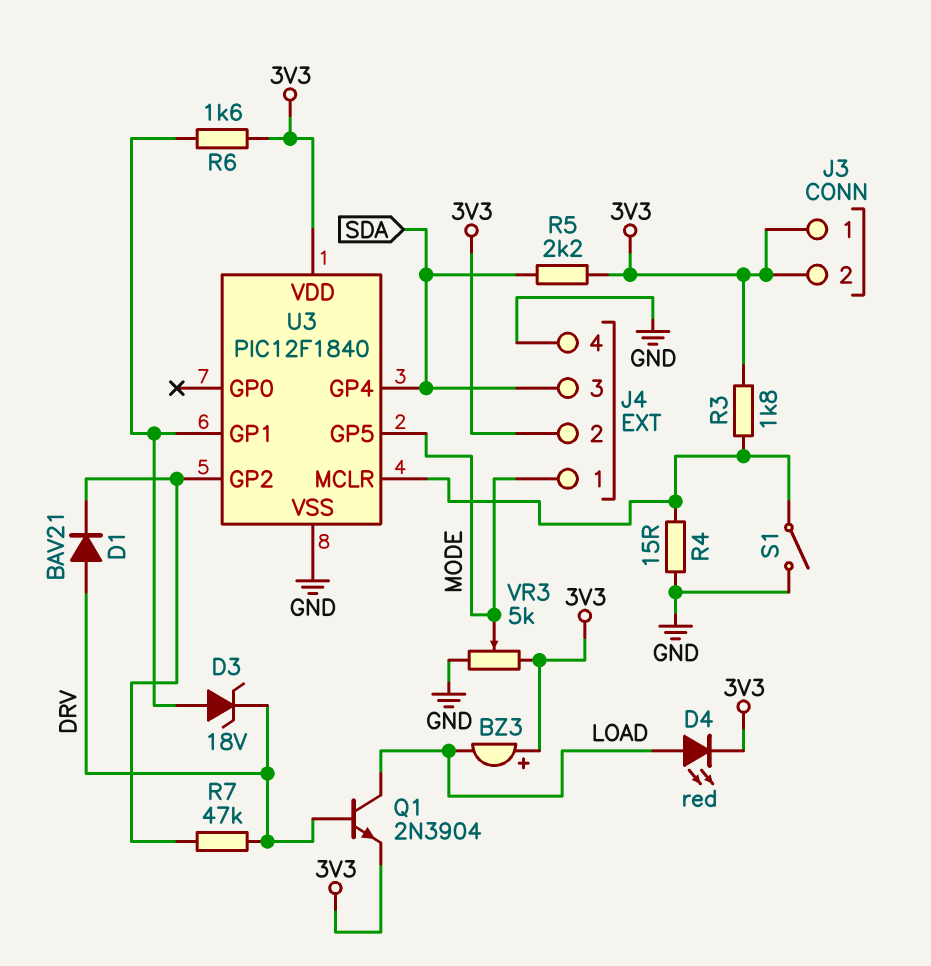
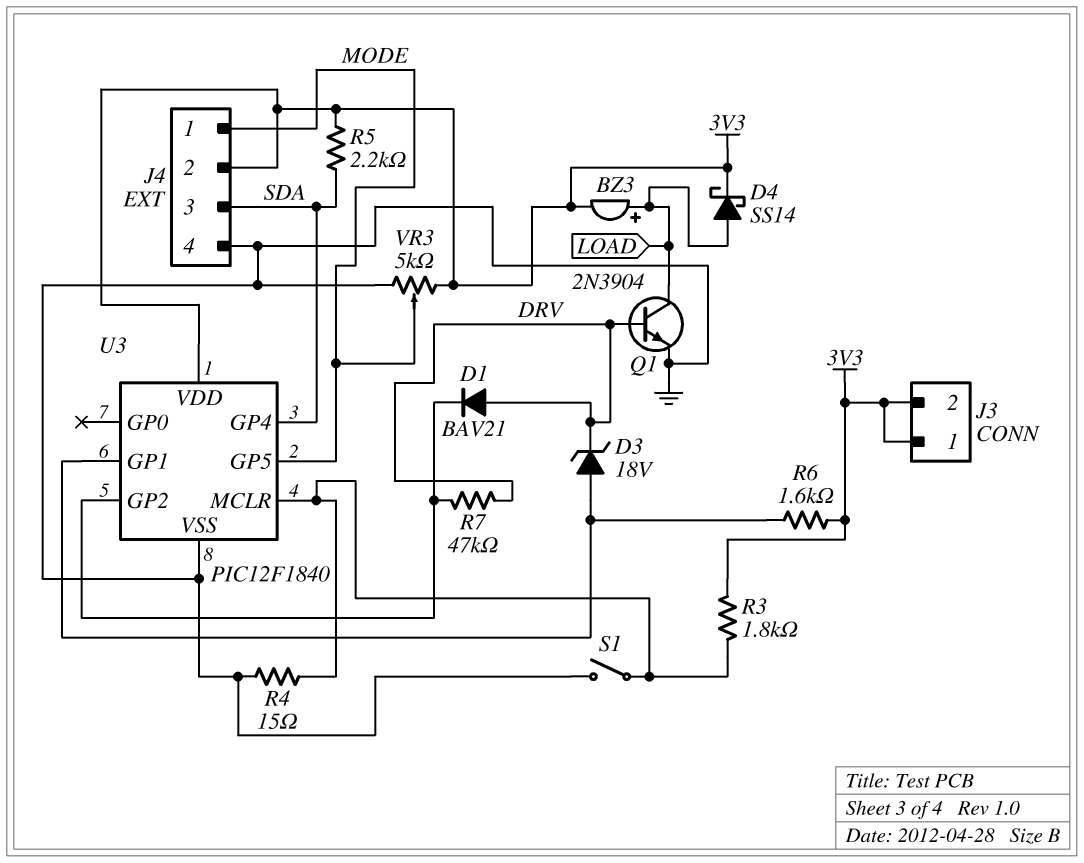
BZ3: buzzer (plus 3V3, minus LOAD) -> buzzer (plus LOAD, minus 3V3)
D4: LED red (A LOAD, K 3V3) -> schottky SS14 (A LOAD, K 3V3)
Q1: NPN 2N3904 (B DRV, C LOAD, E 3V3) -> NPN 2N3904 (B DRV, C LOAD, E GND)

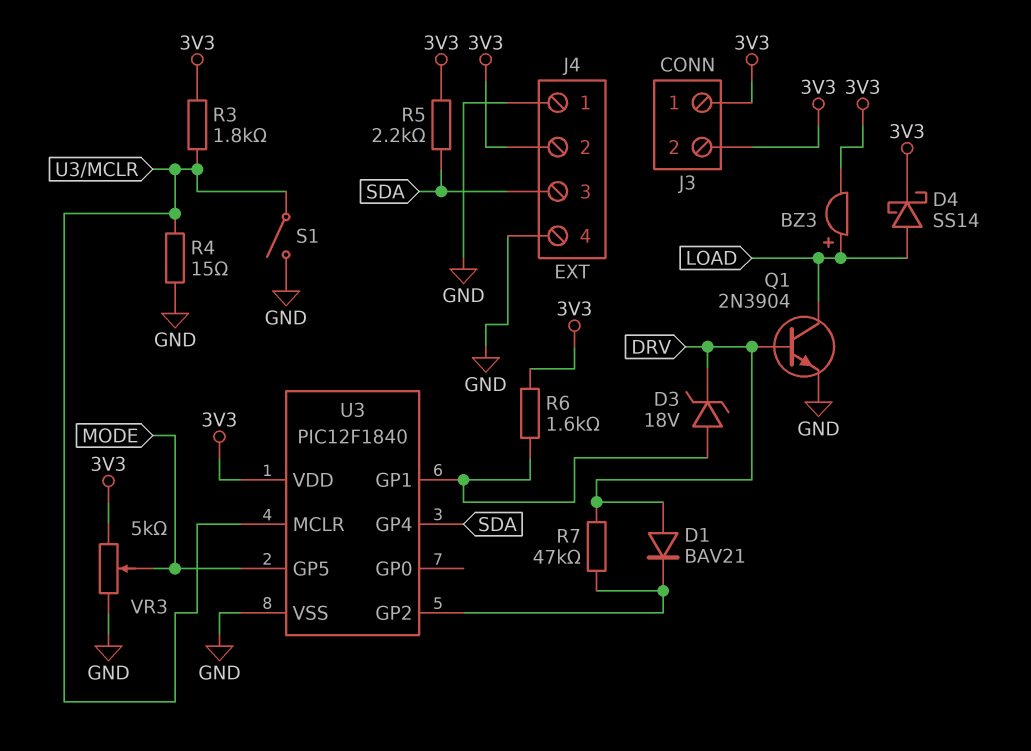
J4 pin 1: MODE -> GND

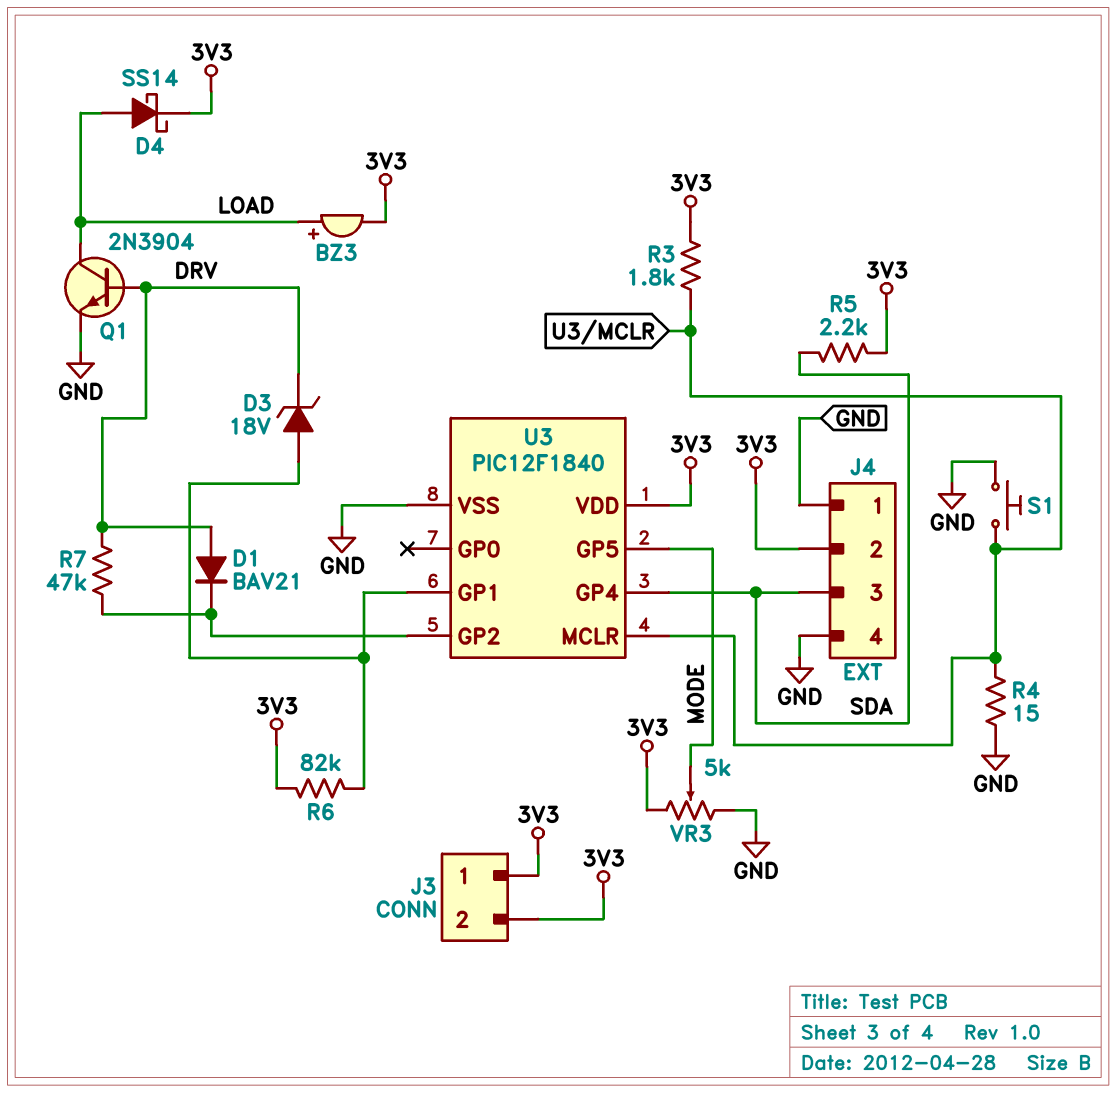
R6: 1.6k (3V3, U3/GP1) -> 82k (3V3, U3/GP1)
S1: switch (GND, U3/MCLR) -> button (GND, U3/MCLR)

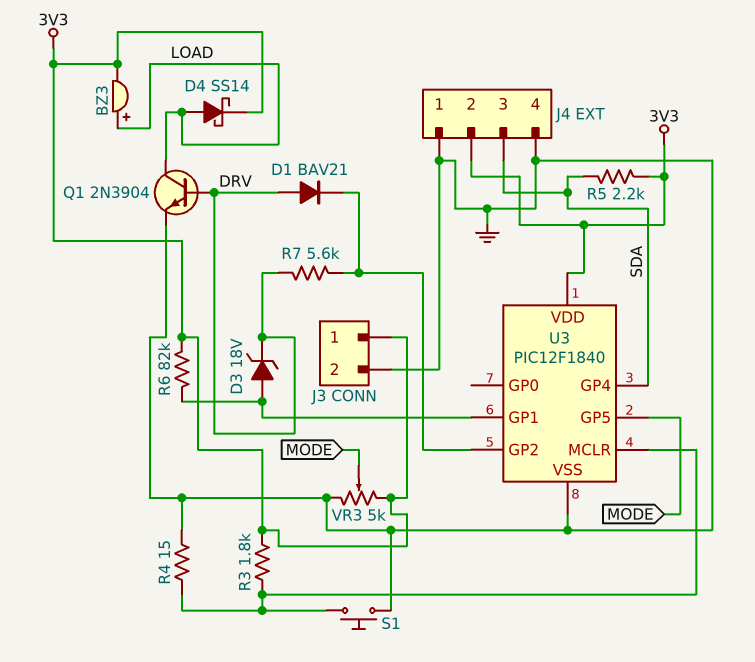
J3 pin 2: 3V3 -> GND
R7: 47k (DRV, U3/GP2) -> 5.6k (DRV, U3/GP2)

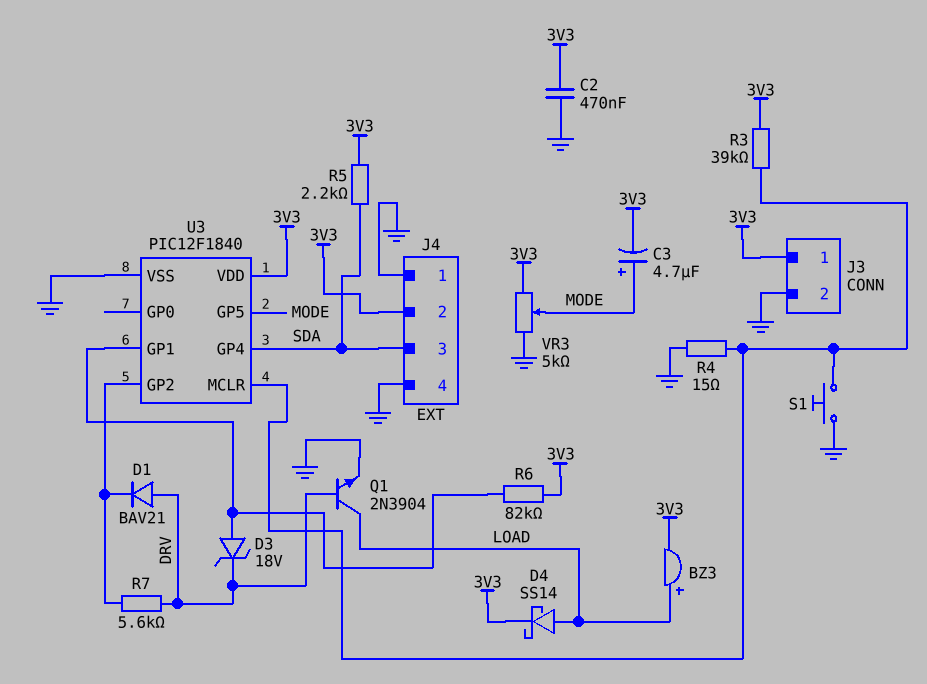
C2: none -> 470nF (3V3, GND)
C3: none -> 4.7uF (plus MODE, minus 3V3)
R3: 1.8k (3V3, U3/MCLR) -> 39k (3V3, U3/MCLR)

